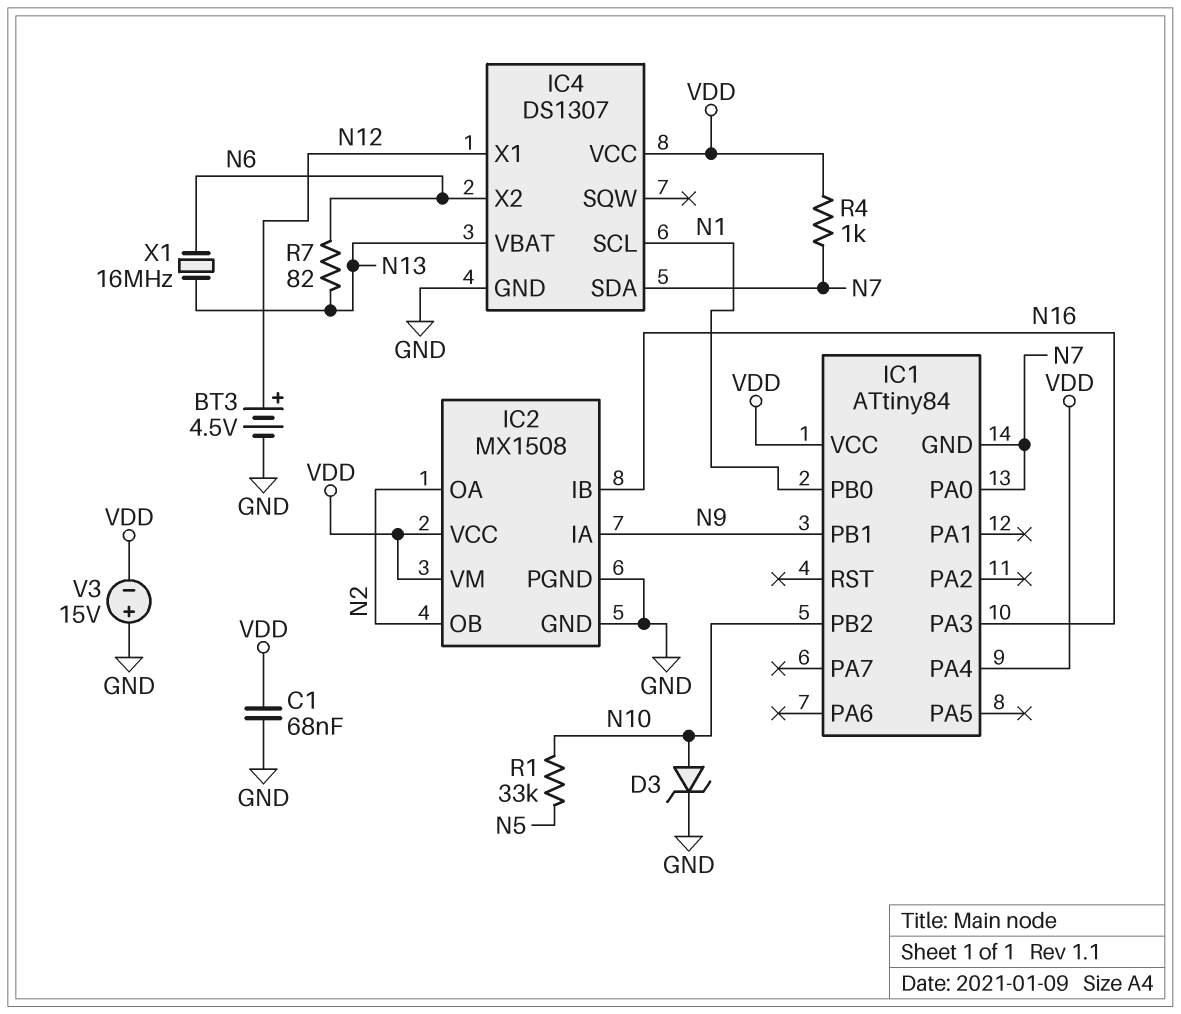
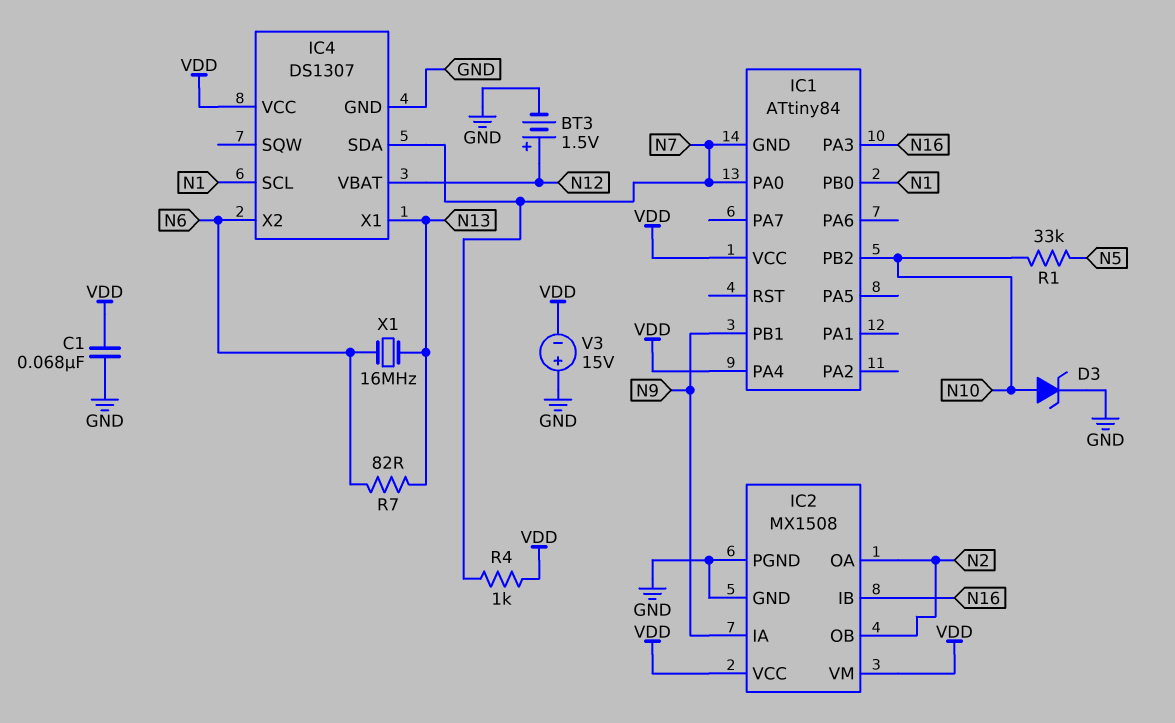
BT3: 4.5V (plus N12, minus GND) -> 1.5V (plus N12, minus GND)
IC4 pin VBAT: N13 -> N12
IC4 pin X1: N12 -> N13

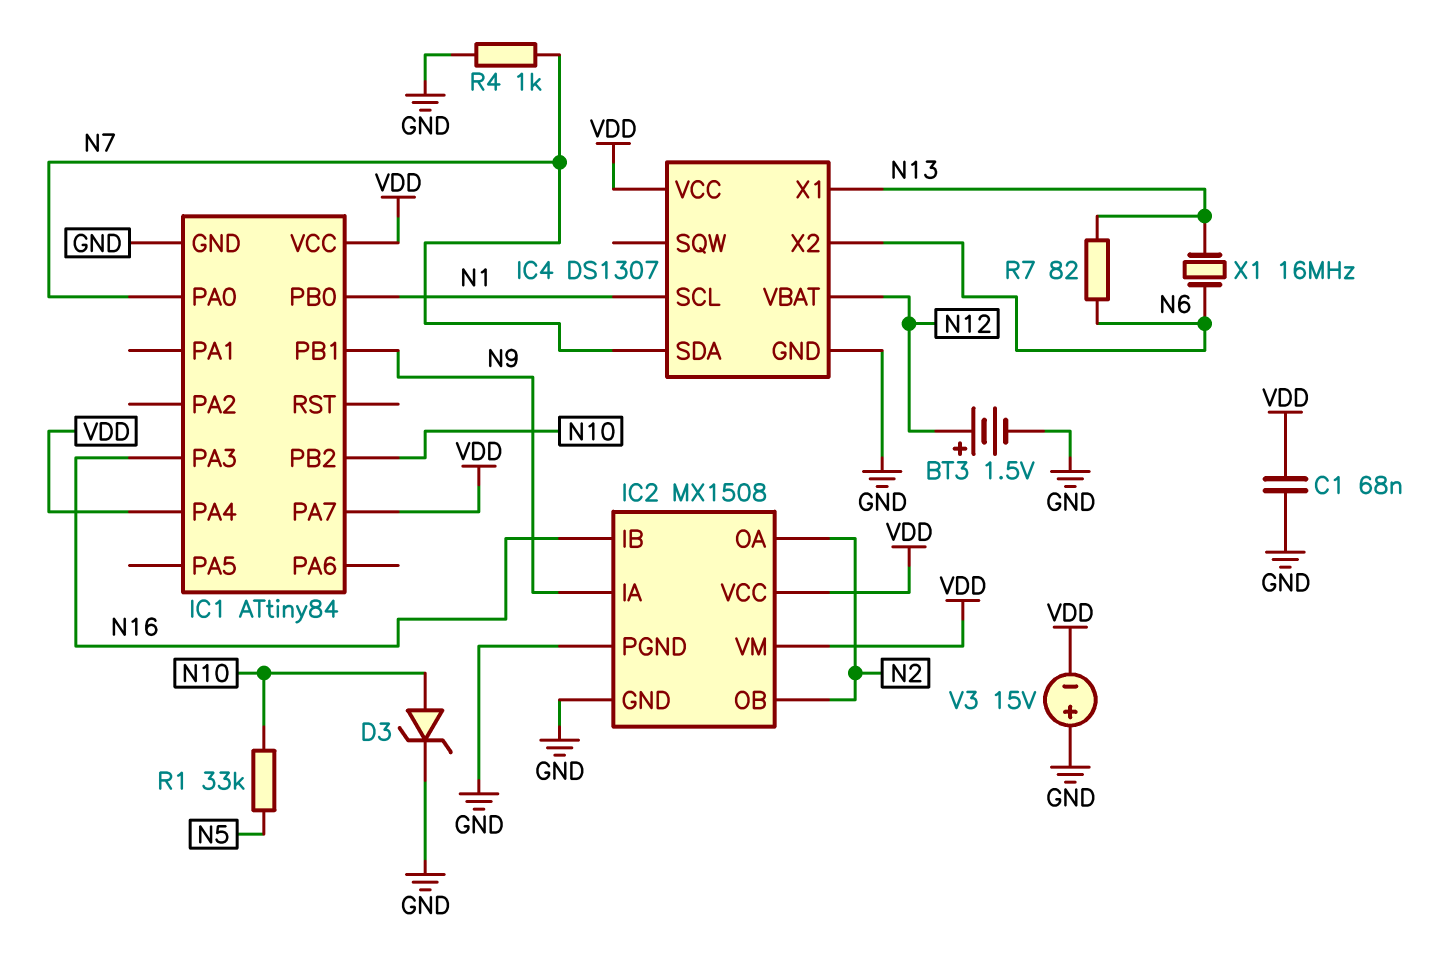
IC1 pin GND: N7 -> GND
IC1 pin PA7: none -> VDD
R4: 1k (N7, VDD) -> 1k (GND, N7)

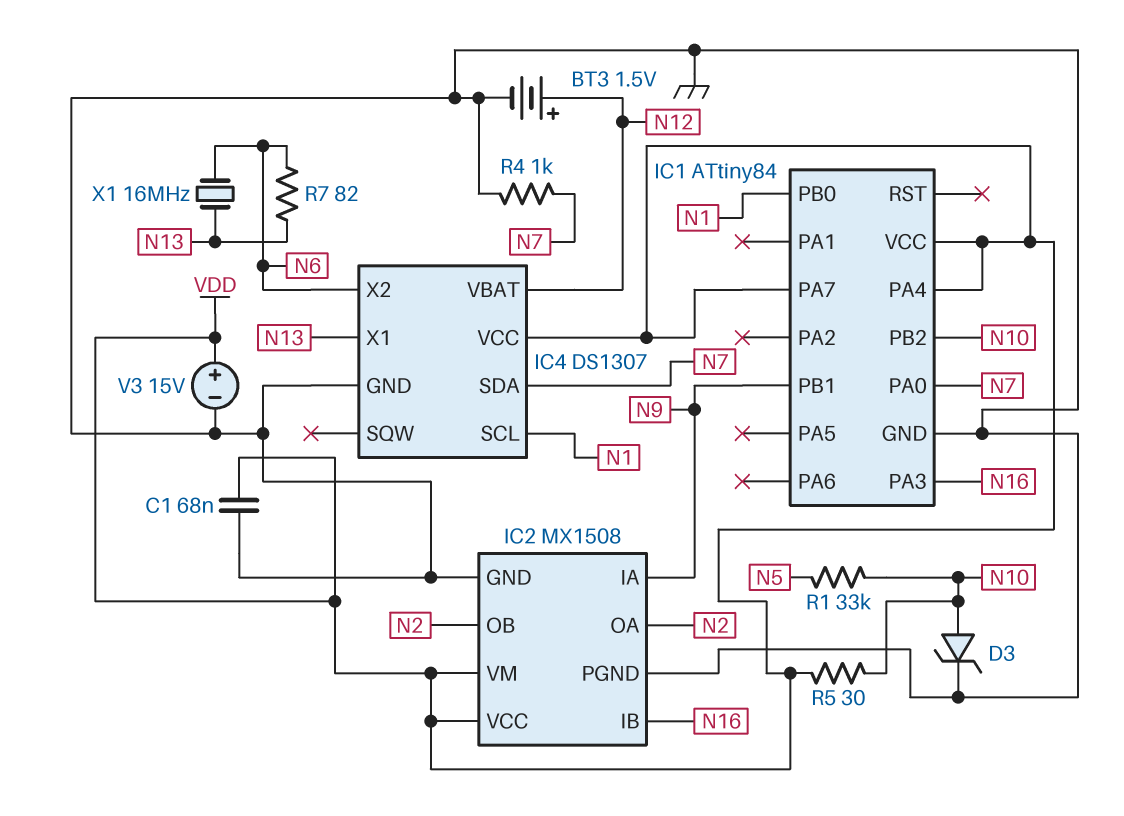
R5: none -> 30 (N10, VDD)
V3: 15V (plus GND, minus VDD) -> 15V (plus VDD, minus GND)

